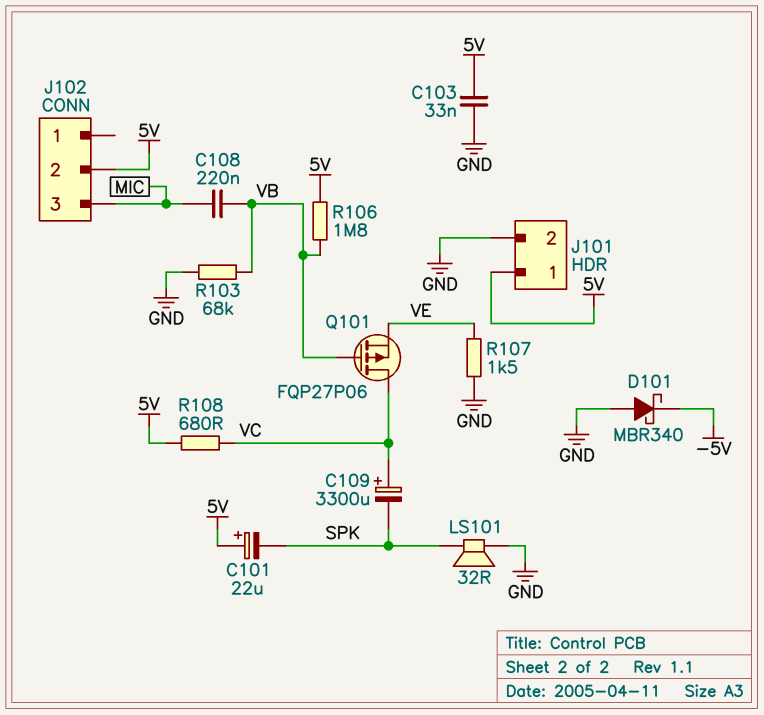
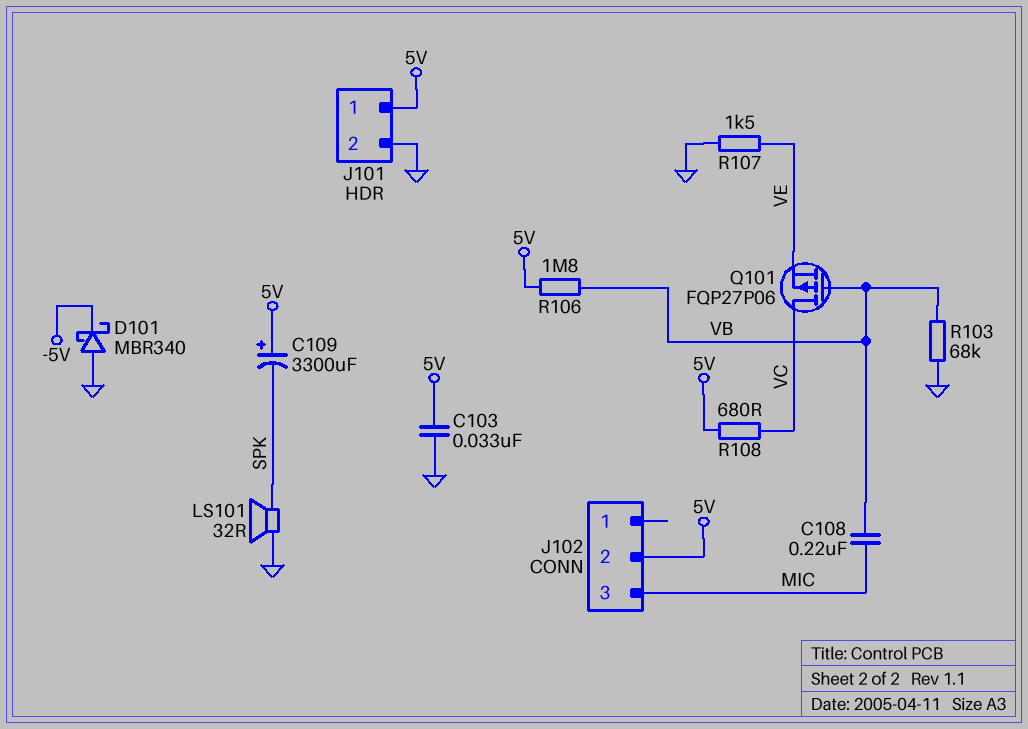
C101: 22uF (plus 5V, minus SPK) -> none
C109: 3300uF (plus VC, minus SPK) -> 3300uF (plus 5V, minus SPK)

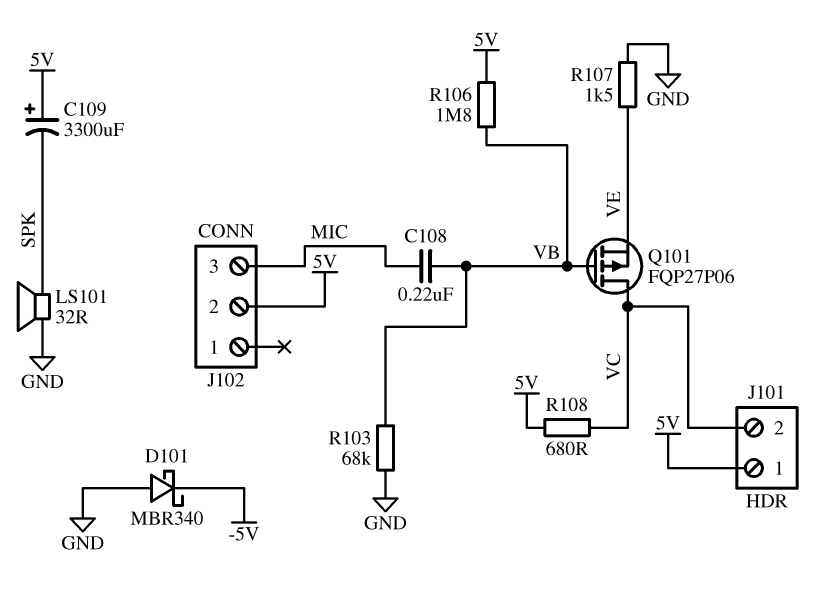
C103: 33nF (5V, GND) -> none
J101 pin 2: GND -> VC

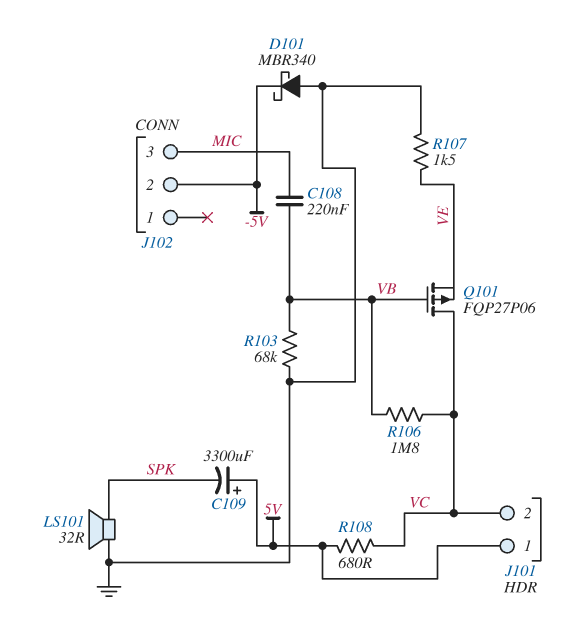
J102 pin 2: 5V -> -5V
R106: 1.8M (5V, VB) -> 1.8M (VB, VC)

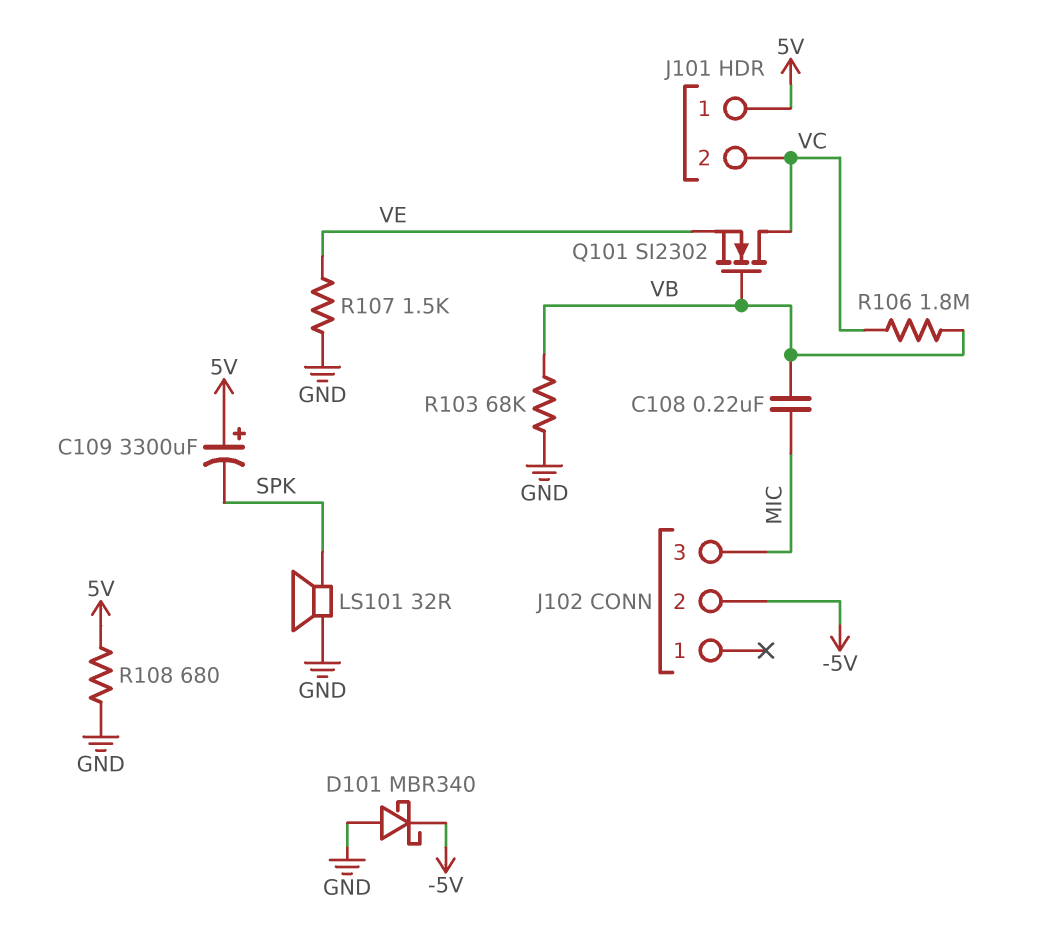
Q101: PMOS FQP27P06 (G VB, D VC, S VE) -> NMOS SI2302 (G VB, D VC, S VE)
R108: 680 (5V, VC) -> 680 (5V, GND)

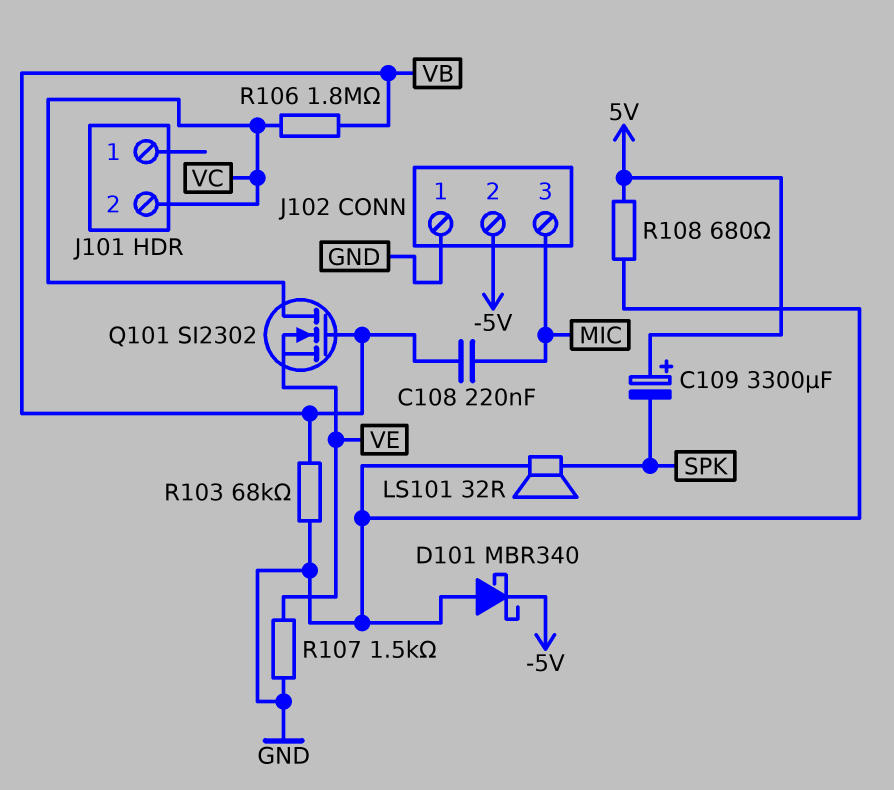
J101 pin 1: 5V -> none
J102 pin 1: none -> GND

